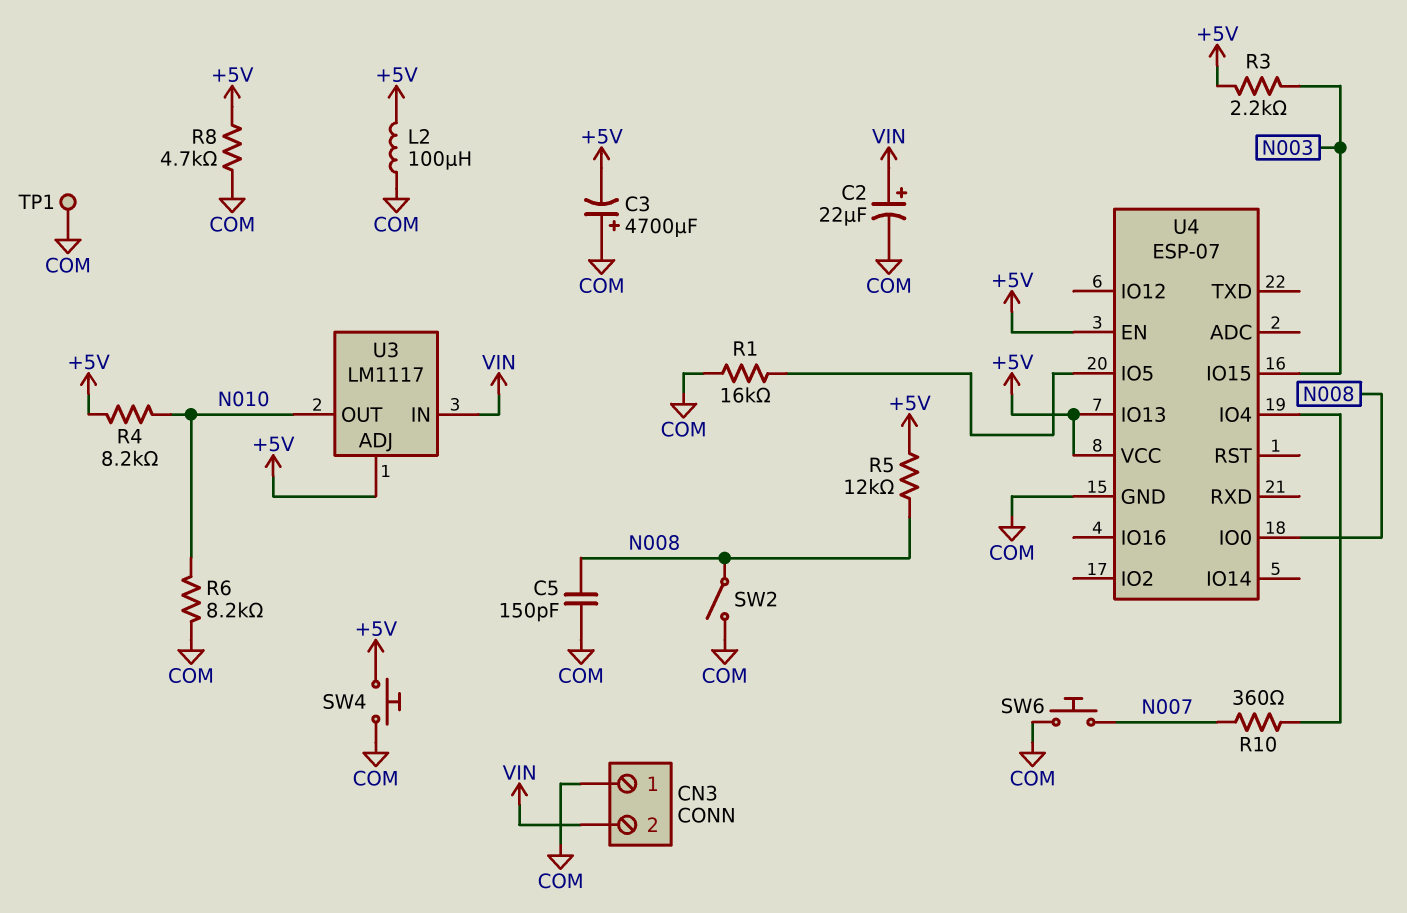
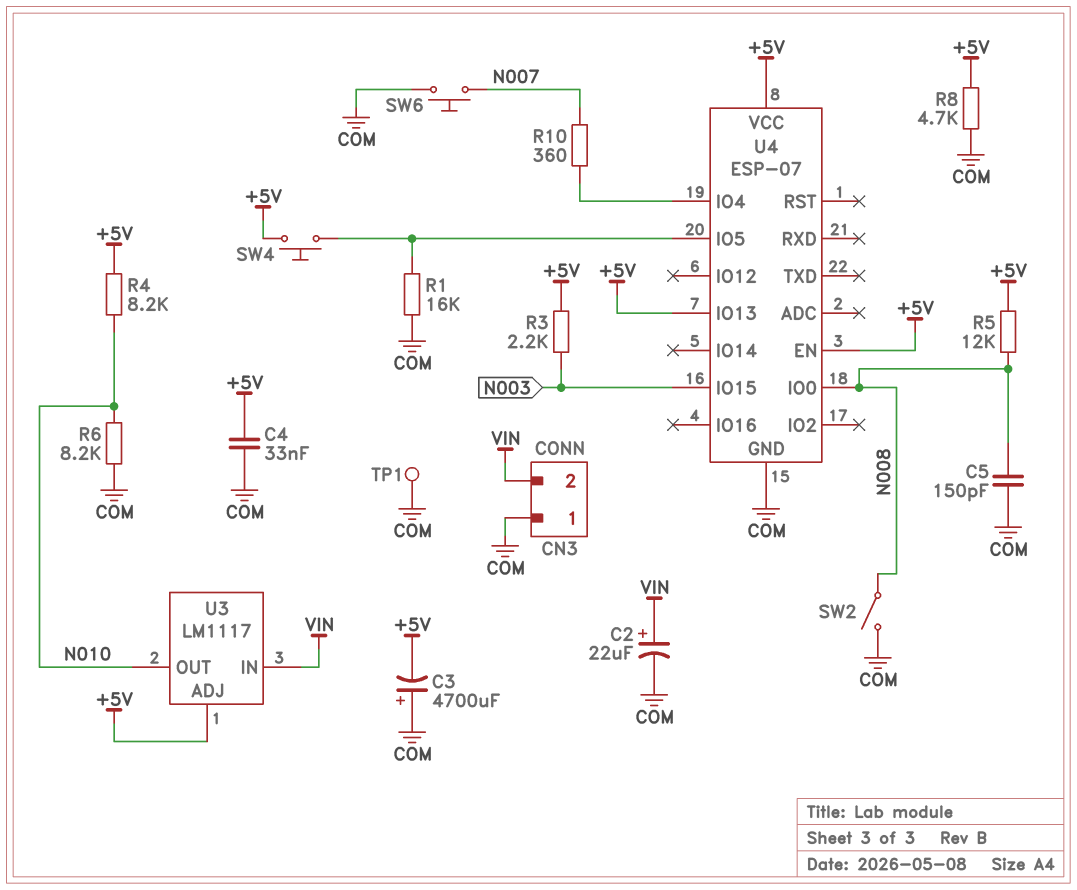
C4: none -> 33nF (+5V, COM)
L2: 100uH (+5V, COM) -> none
SW4: button (+5V, COM) -> button (+5V, U4/IO5)

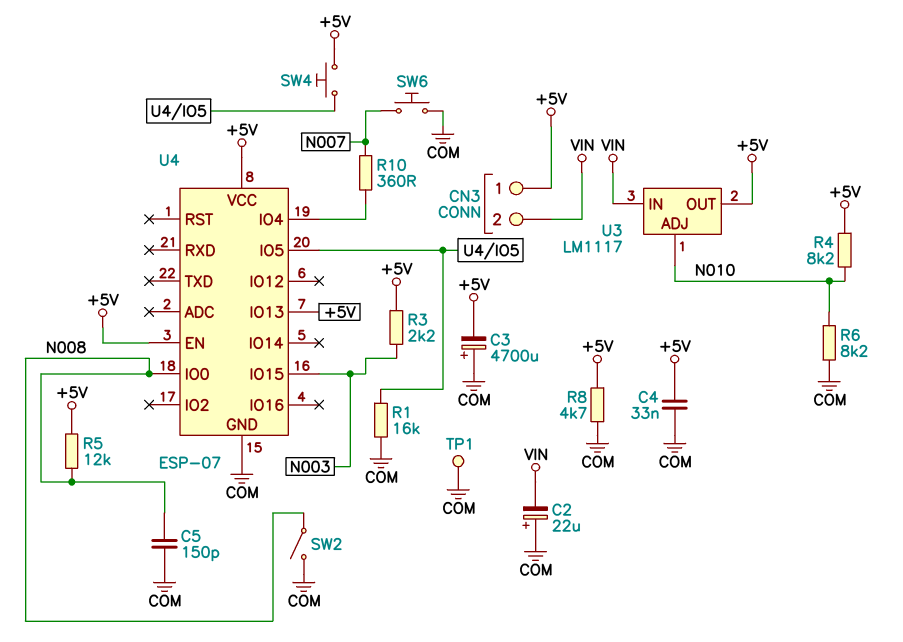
C2: 22uF (plus VIN, minus COM) -> 22uF (plus COM, minus VIN)
CN3 pin 1: COM -> +5V
U3 pin ADJ: +5V -> N010
U3 pin OUT: N010 -> +5V

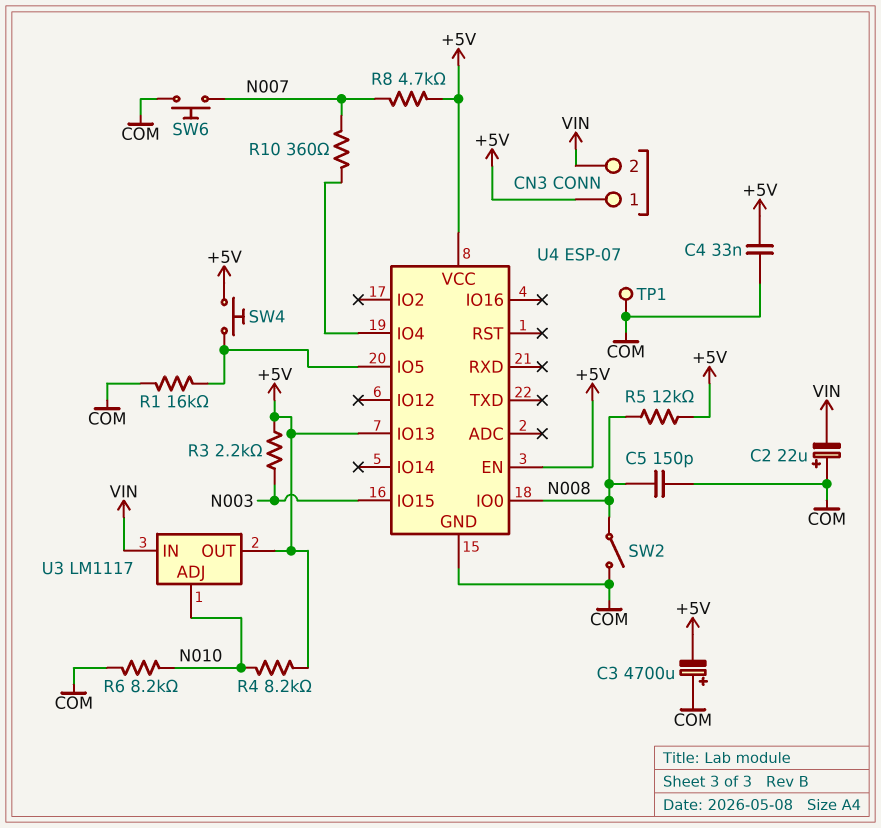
R8: 4.7k (+5V, COM) -> 4.7k (+5V, N007)

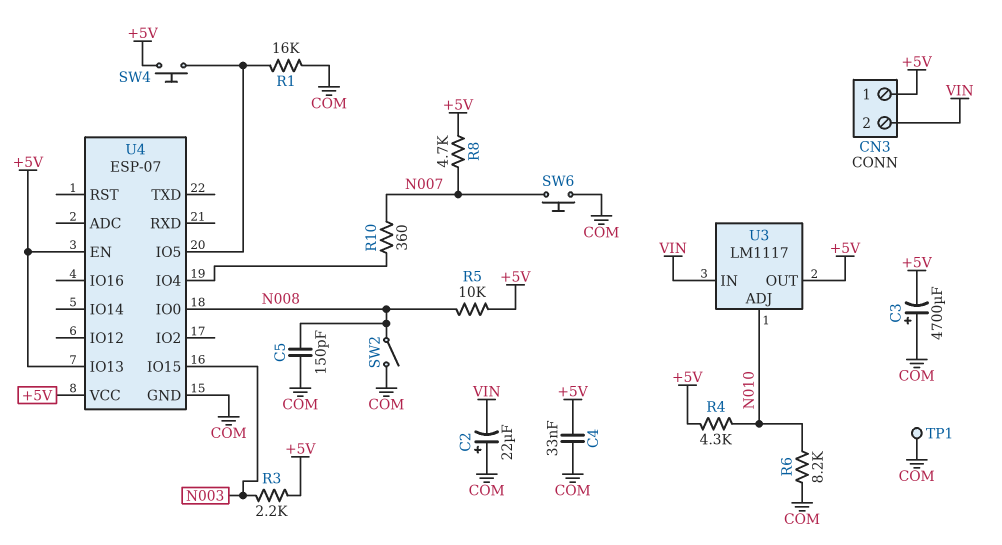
R4: 8.2k (+5V, N010) -> 4.3k (+5V, N010)
R5: 12k (+5V, N008) -> 10k (+5V, N008)

